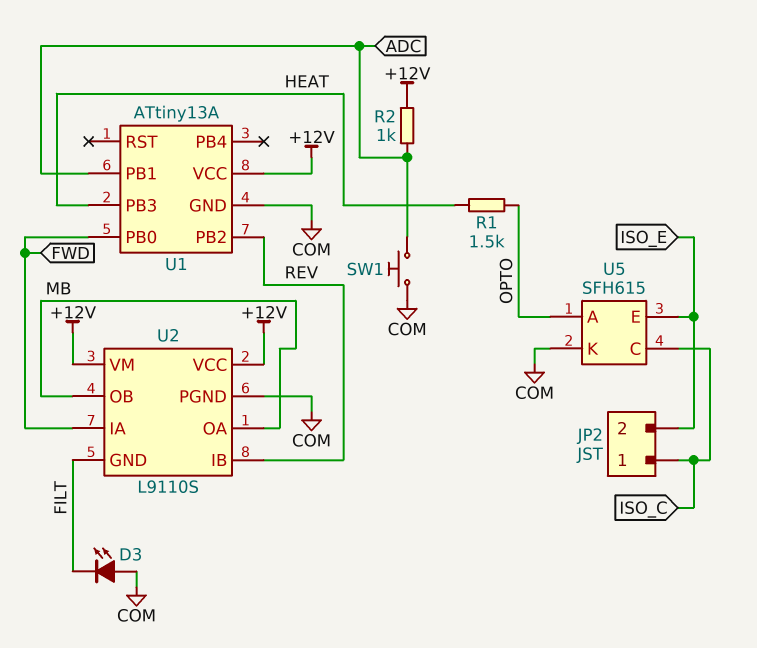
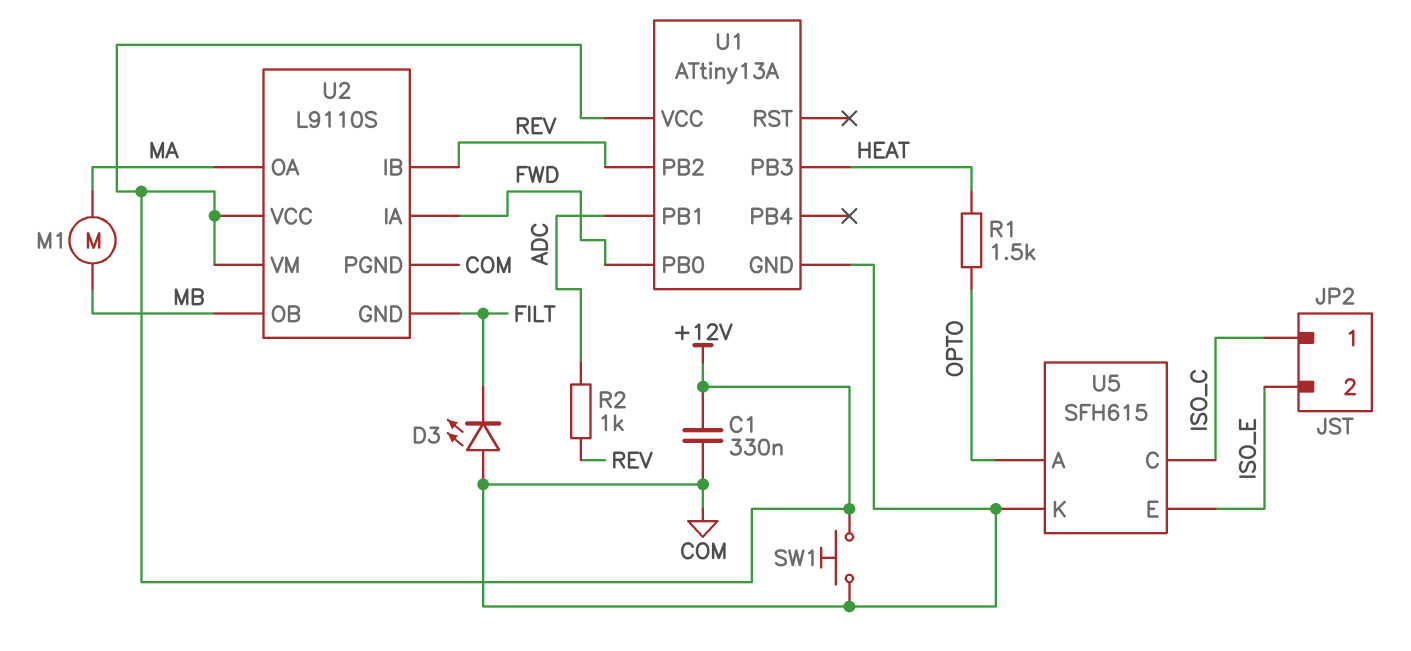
C1: none -> 330nF (+12V, COM)
M1: none -> motor (MA, MB)
R2: 1k (+12V, ADC) -> 1k (ADC, REV)
SW1: button (ADC, COM) -> button (+12V, COM)
U2 pin OA: MB -> MA

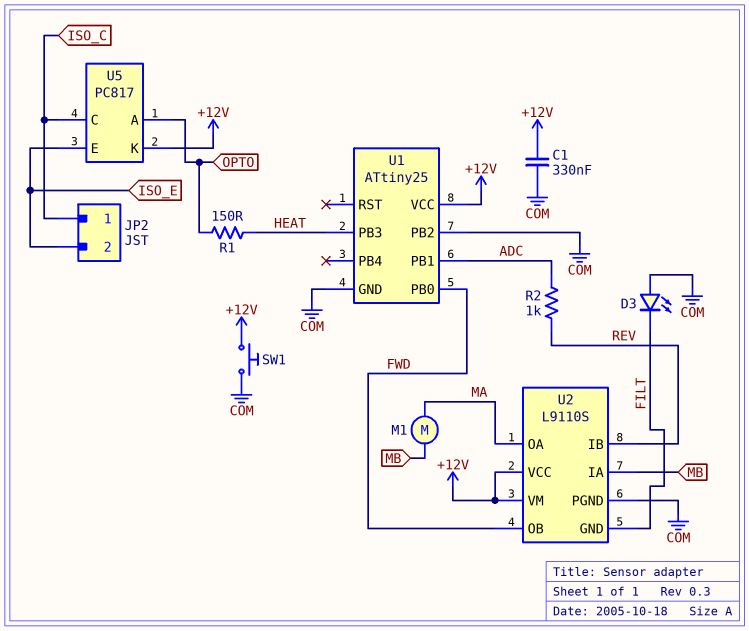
R1: 1.5k (HEAT, OPTO) -> 150 (HEAT, OPTO)
U1: ATtiny13A -> ATtiny25
U1 pin PB2: REV -> COM
U2 pin IA: FWD -> MB
U2 pin OB: MB -> FWD
U5: SFH615 -> PC817
U5 pin K: COM -> +12V

